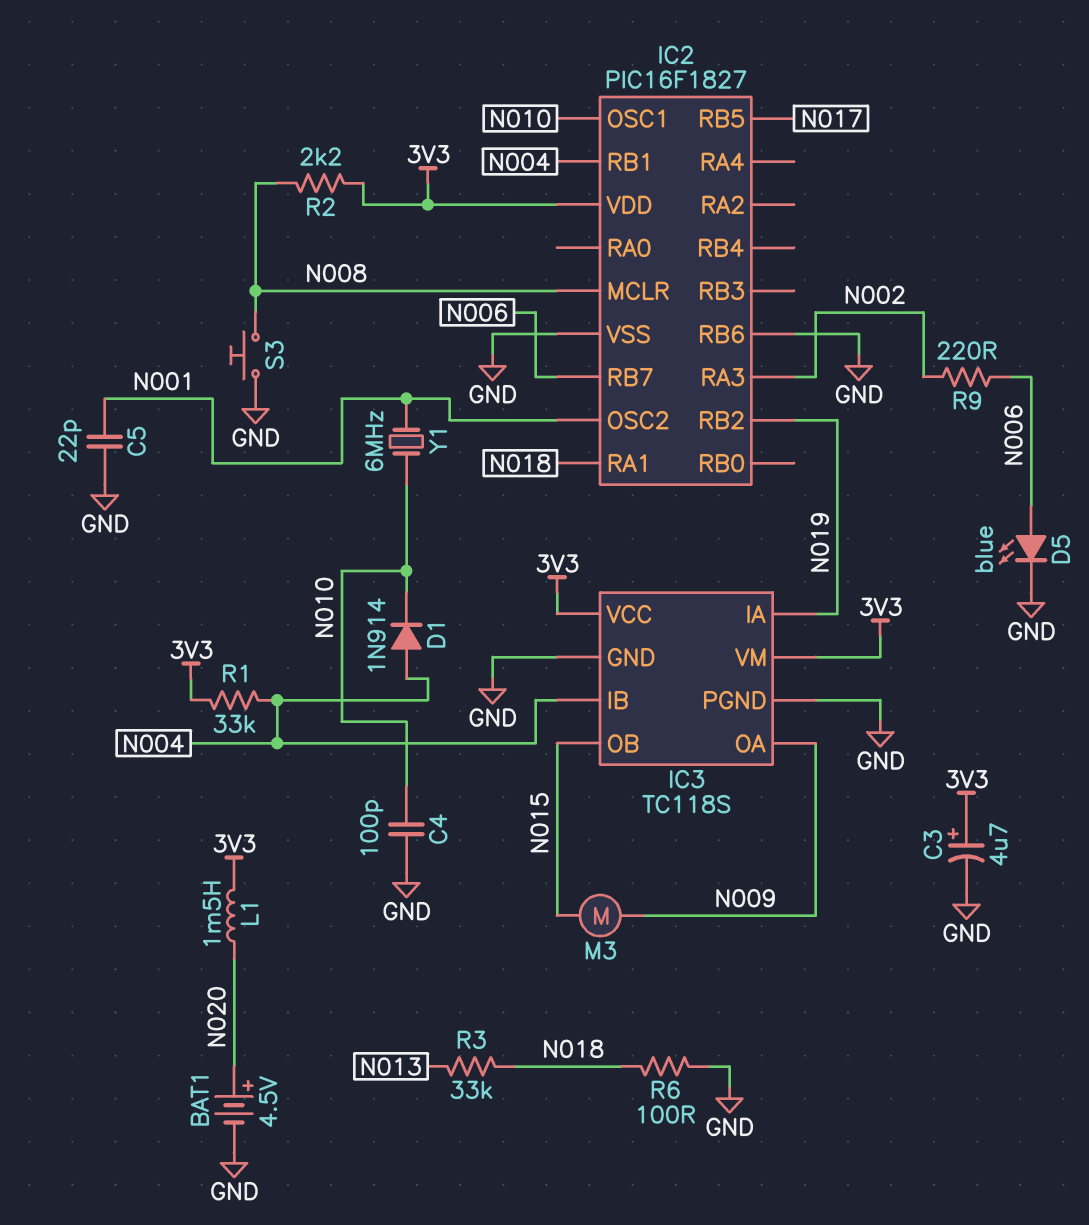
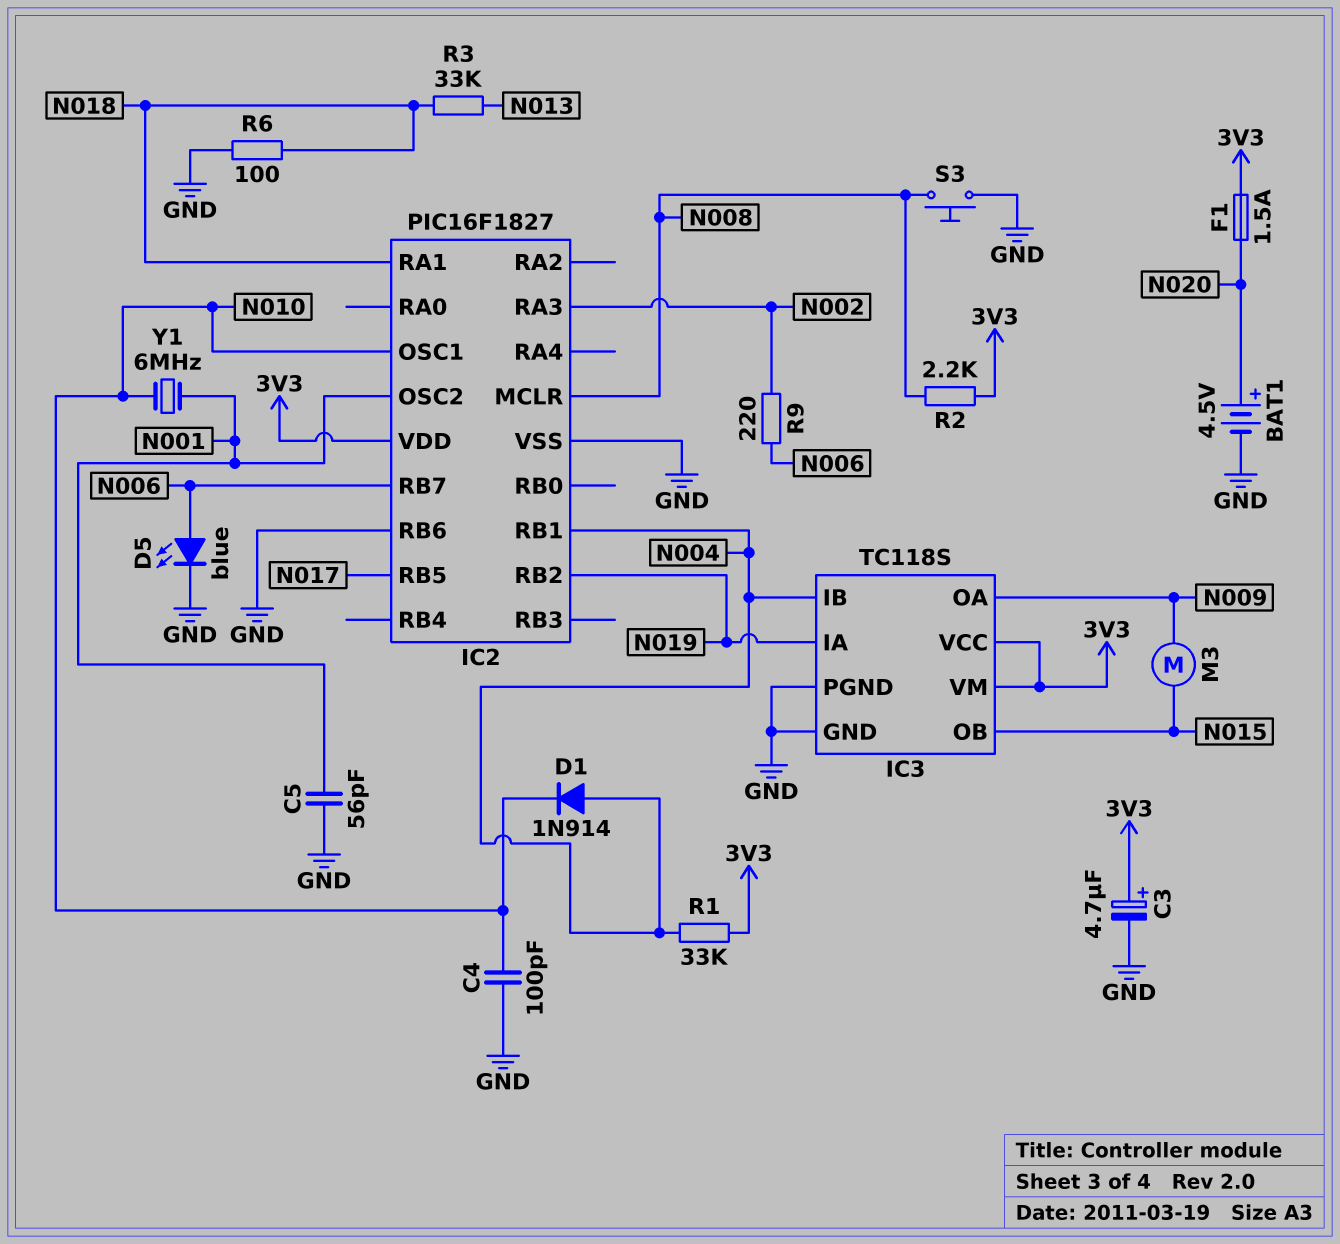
C5: 22pF (GND, N001) -> 56pF (GND, N001)
F1: none -> 1.5A (3V3, N020)
L1: 1.5mH (3V3, N020) -> none

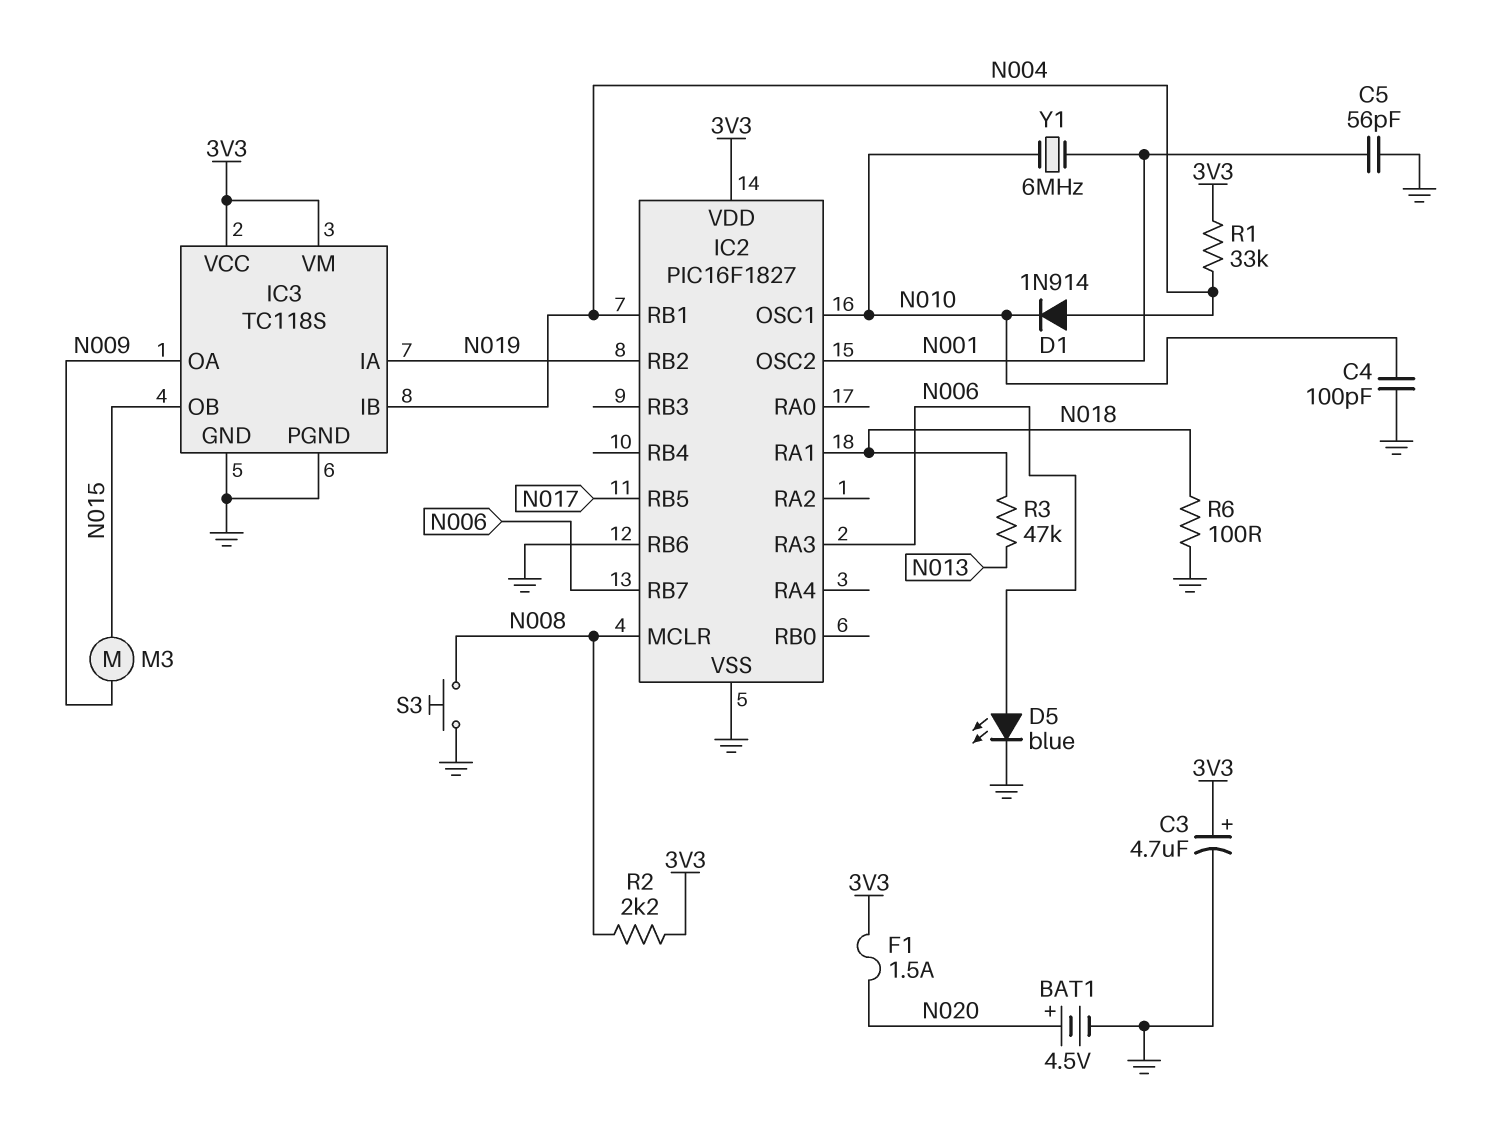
IC2 pin RA3: N002 -> N006
R3: 33k (N013, N018) -> 47k (N013, N018)
R9: 220 (N002, N006) -> none

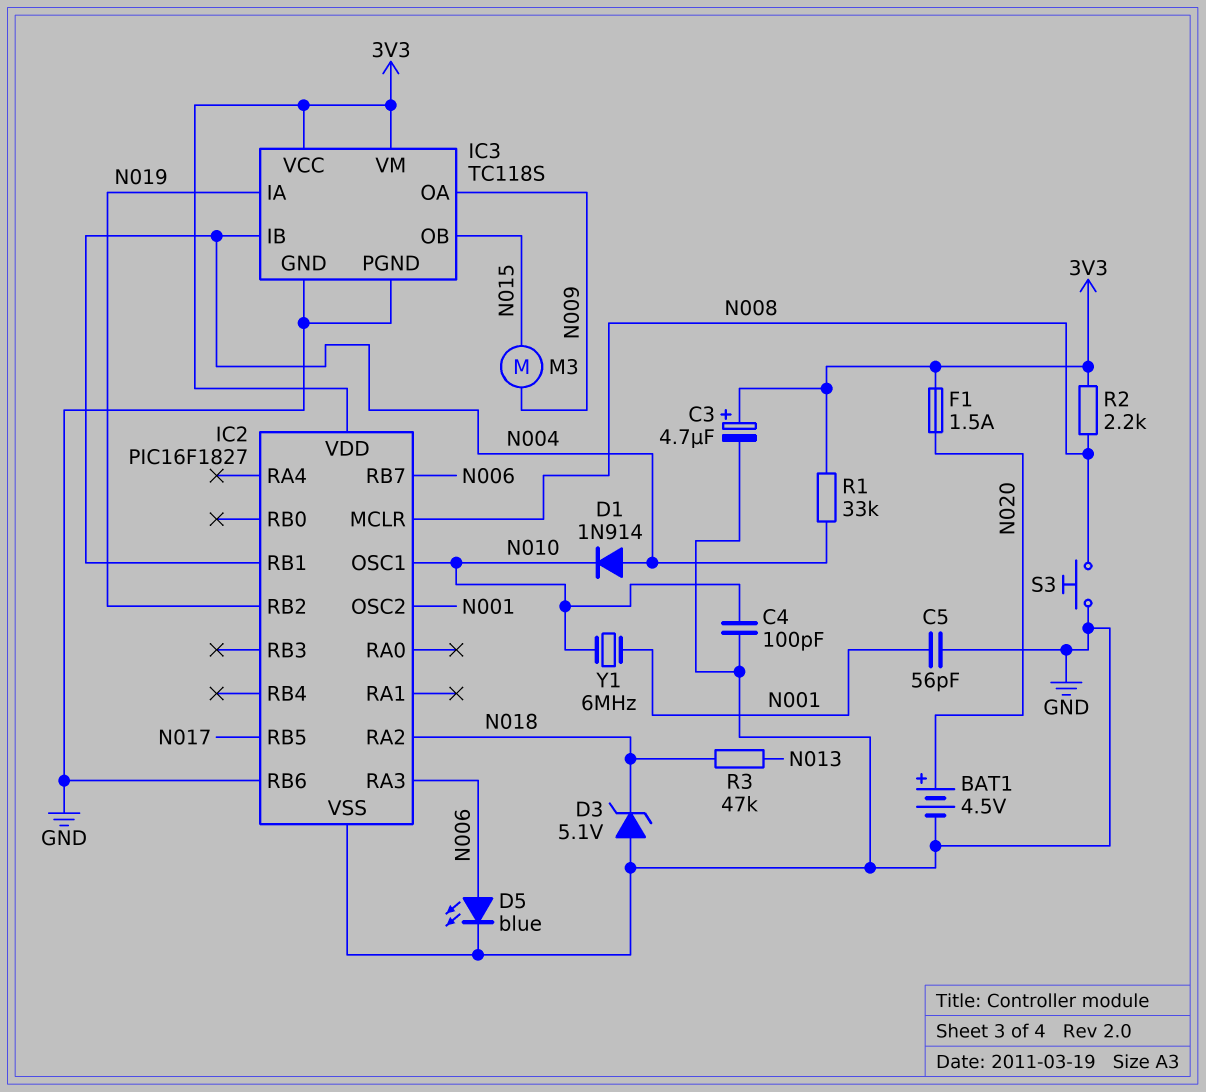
D3: none -> zener 5.1V (A GND, K N018)
IC2 pin RA1: N018 -> none
IC2 pin RA2: none -> N018
R6: 100 (GND, N018) -> none

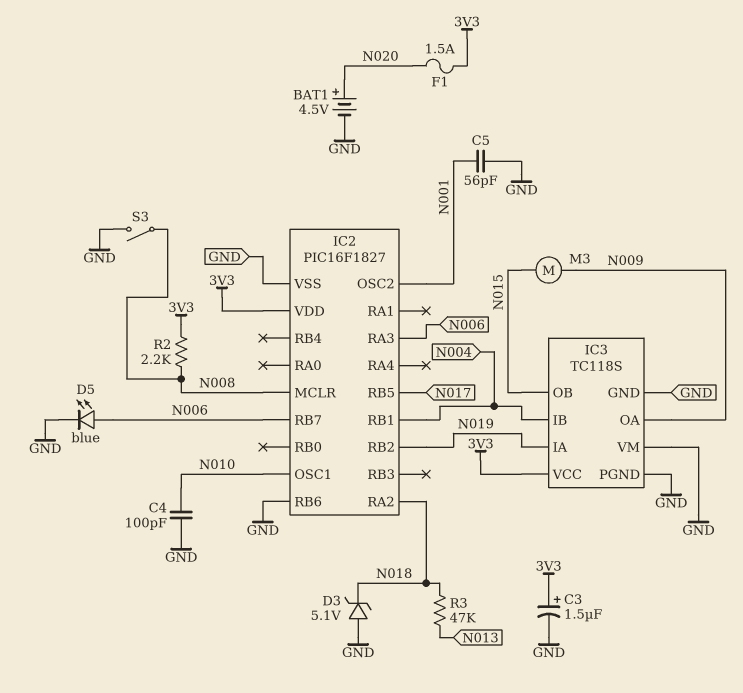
C3: 4.7uF (plus 3V3, minus GND) -> 1.5uF (plus 3V3, minus GND)
D1: diode 1N914 (A N004, K N010) -> none
IC3 pin VM: 3V3 -> GND
R1: 33k (3V3, N004) -> none
S3: button (GND, N008) -> switch (GND, N008)
Y1: 6MHz (N001, N010) -> none

